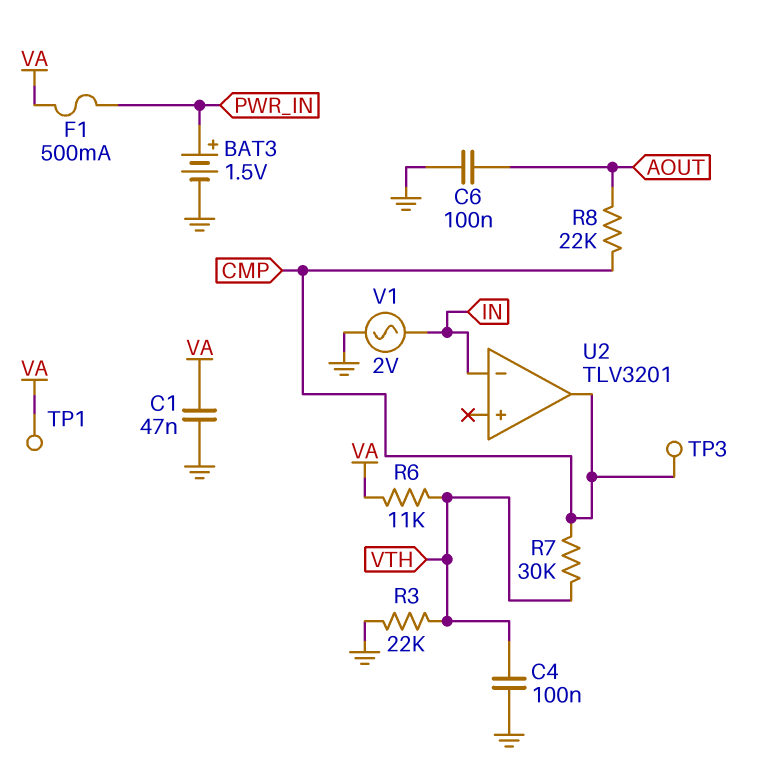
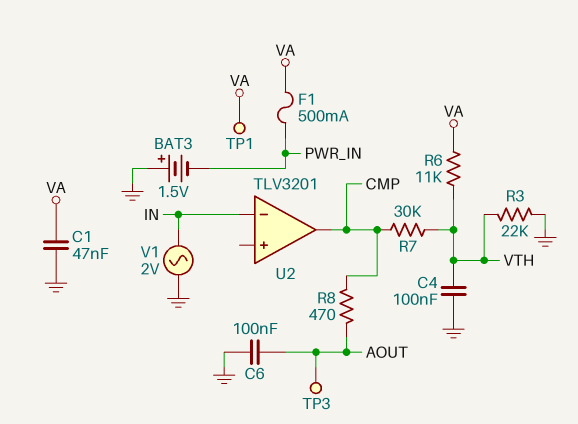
BAT3: 1.5V (plus PWR_IN, minus GND) -> 1.5V (plus GND, minus PWR_IN)
R8: 22k (AOUT, CMP) -> 470 (AOUT, CMP)
TP3: test point (CMP) -> test point (AOUT)

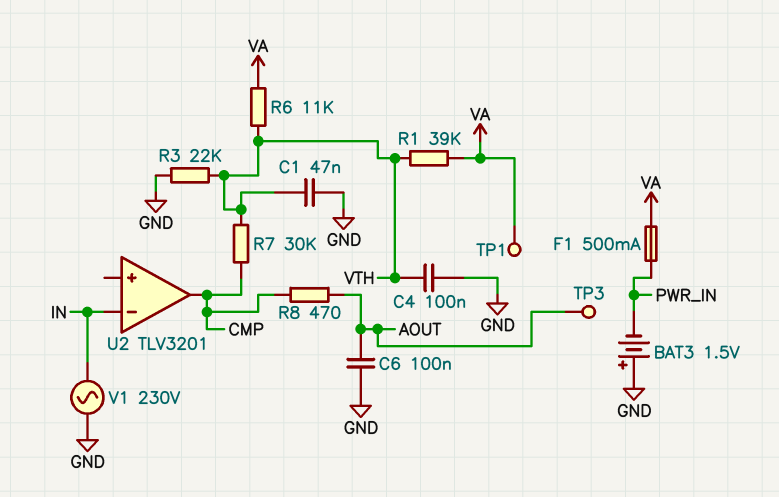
C1: 47nF (GND, VA) -> 47nF (GND, VTH)
R1: none -> 39k (VA, VTH)
V1: AC 2V (GND, IN) -> AC 230V (GND, IN)

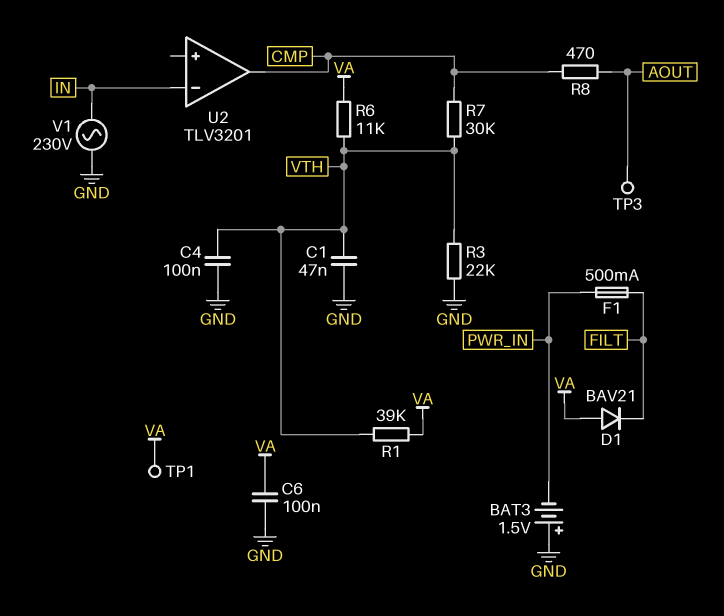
C6: 100nF (AOUT, GND) -> 100nF (GND, VA)
D1: none -> diode BAV21 (A VA, K FILT)
F1: 500mA (PWR_IN, VA) -> 500mA (FILT, PWR_IN)

